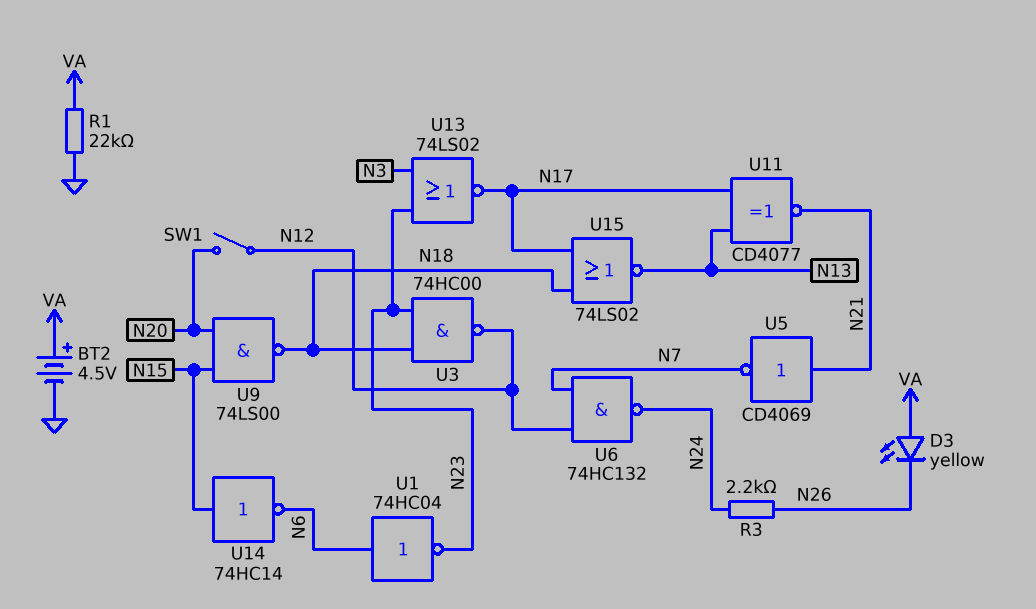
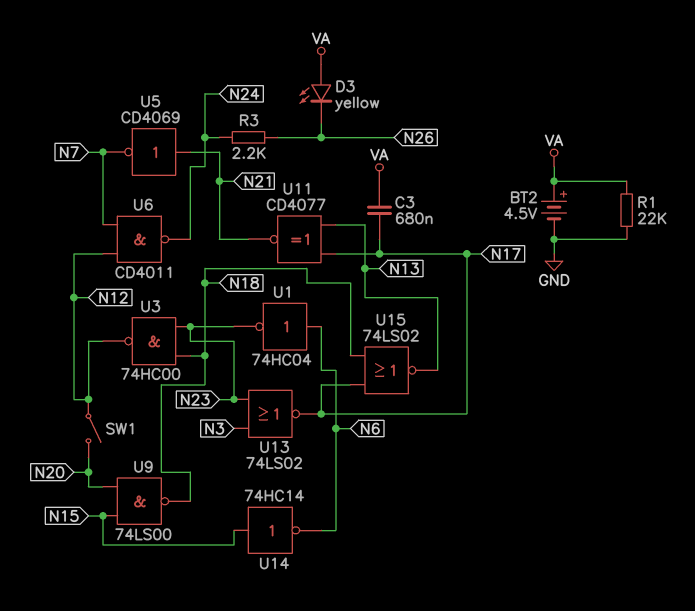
C3: none -> 680nF (N17, VA)
U6: NAND 74HC132 (in N7, in N12, out N24) -> NAND CD4011 (in N7, in N12, out N24)

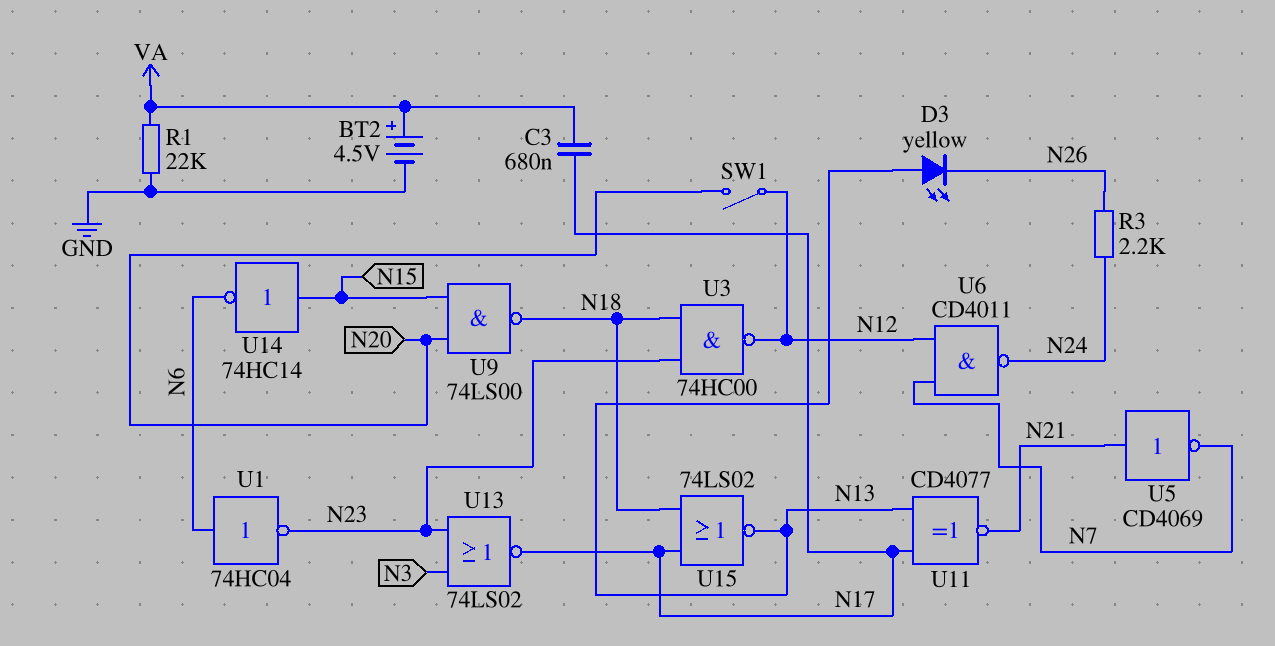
D3: LED yellow (A VA, K N26) -> LED yellow (A N13, K N26)

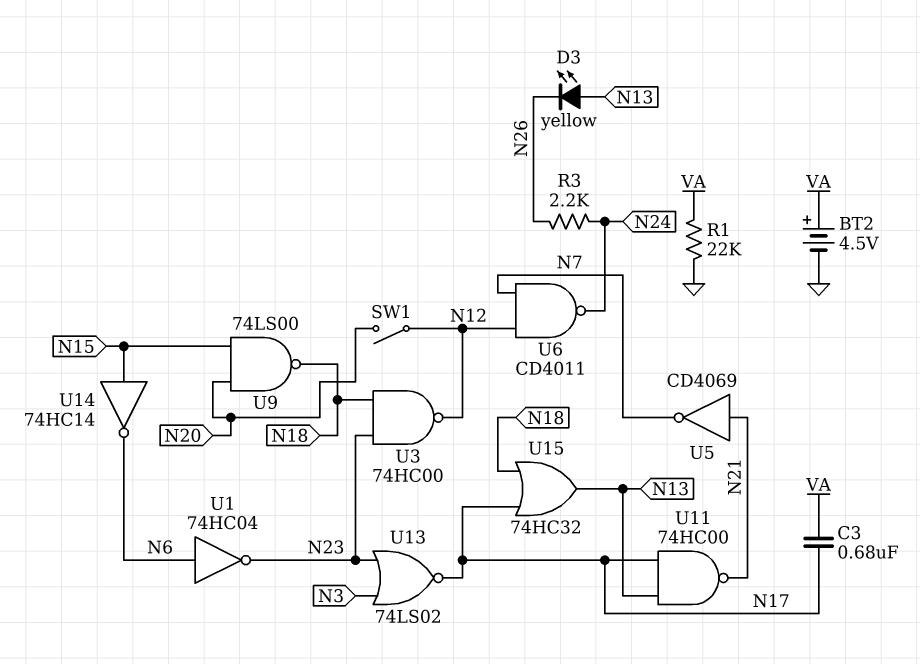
U11: XNOR CD4077 (in N13, in N17, out N21) -> NAND 74HC00 (in N13, in N17, out N21)
U15: NOR 74LS02 (in N17, in N18, out N13) -> OR 74HC32 (in N17, in N18, out N13)

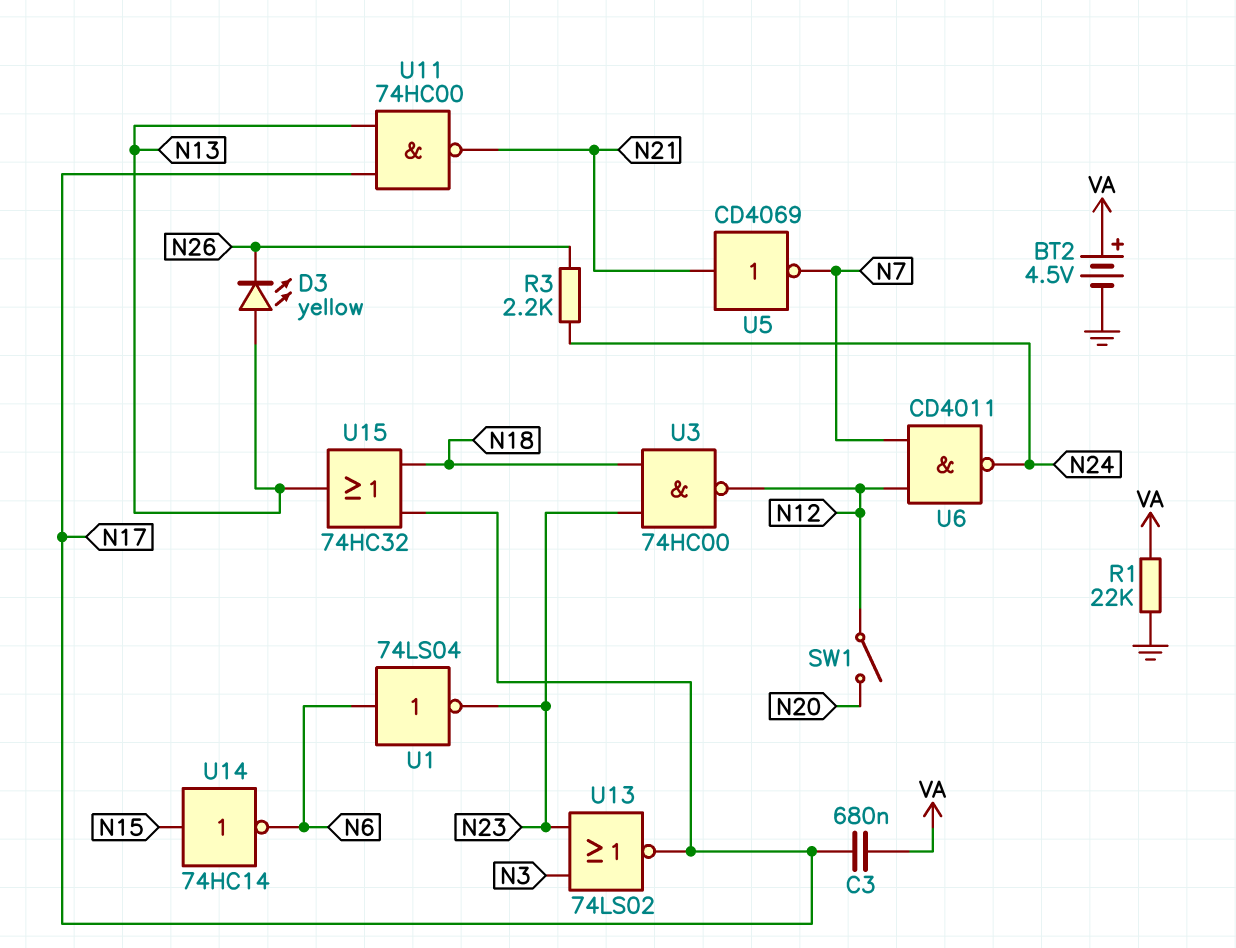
U1: NOT 74HC04 (in N6, out N23) -> NOT 74LS04 (in N6, out N23)
U9: NAND 74LS00 (in N15, in N20, out N18) -> none

